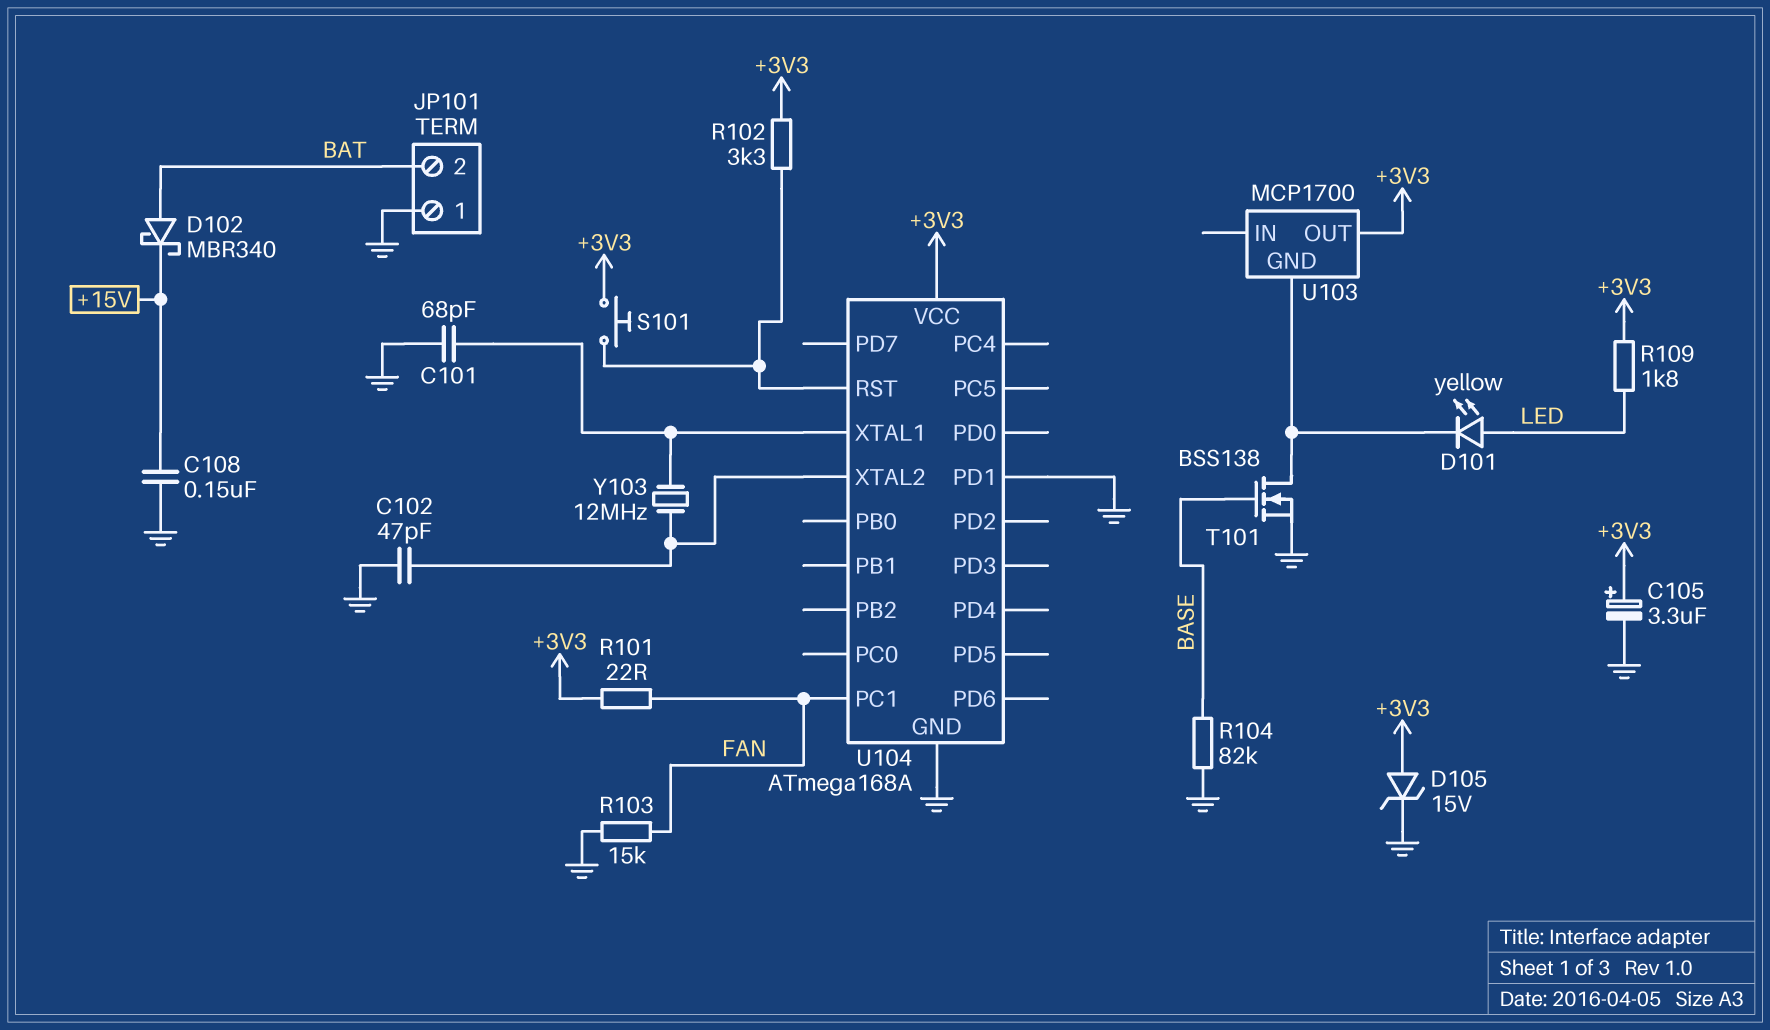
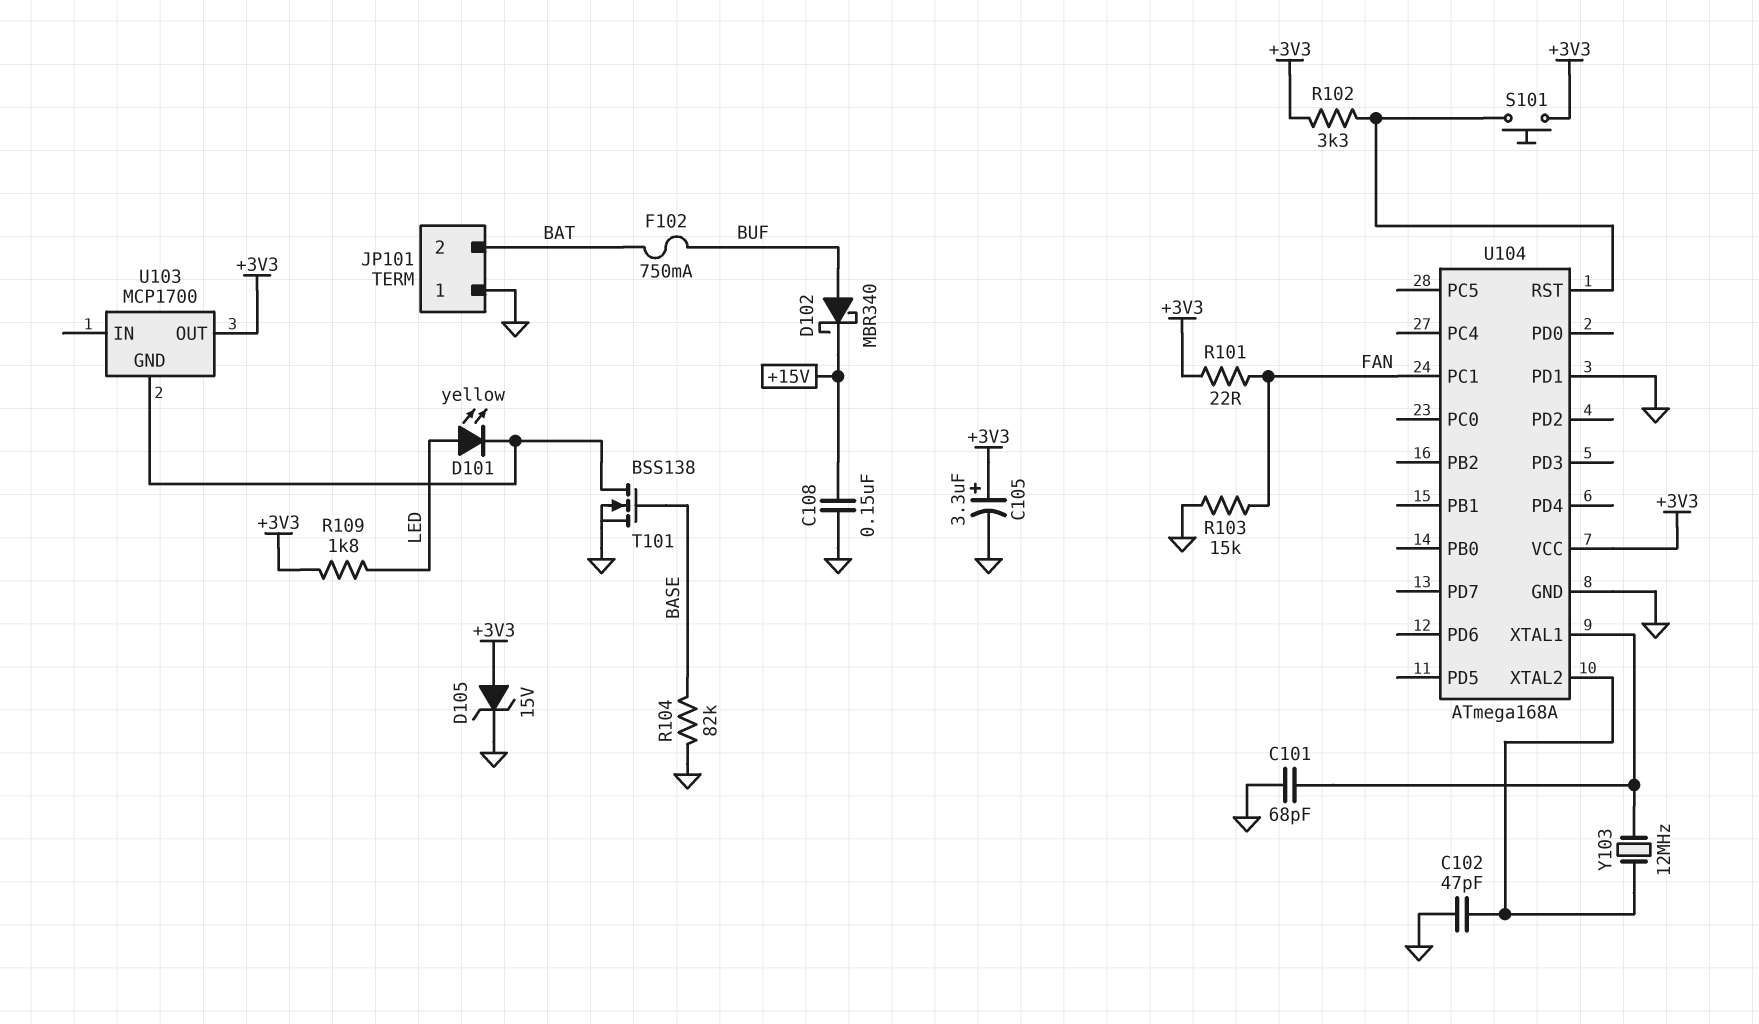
D102: schottky MBR340 (A BAT, K +15V) -> schottky MBR340 (A BUF, K +15V)
F102: none -> 750mA (BAT, BUF)

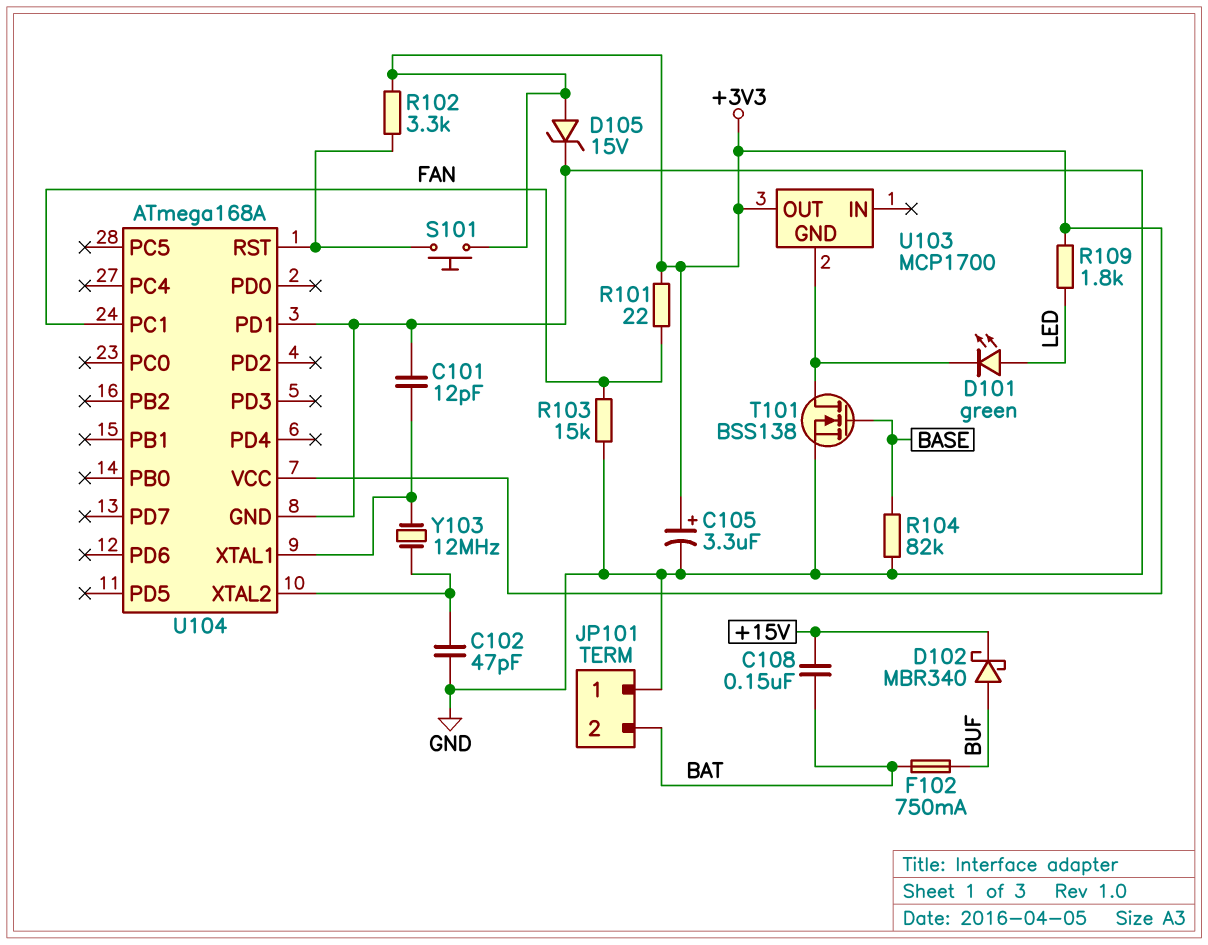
C101: 68pF (GND, U104/XTAL1) -> 12pF (GND, U104/XTAL1)
C108: 150nF (+15V, GND) -> 150nF (+15V, BAT)
D101: LED yellow (A LED, K U103/GND) -> LED green (A LED, K U103/GND)

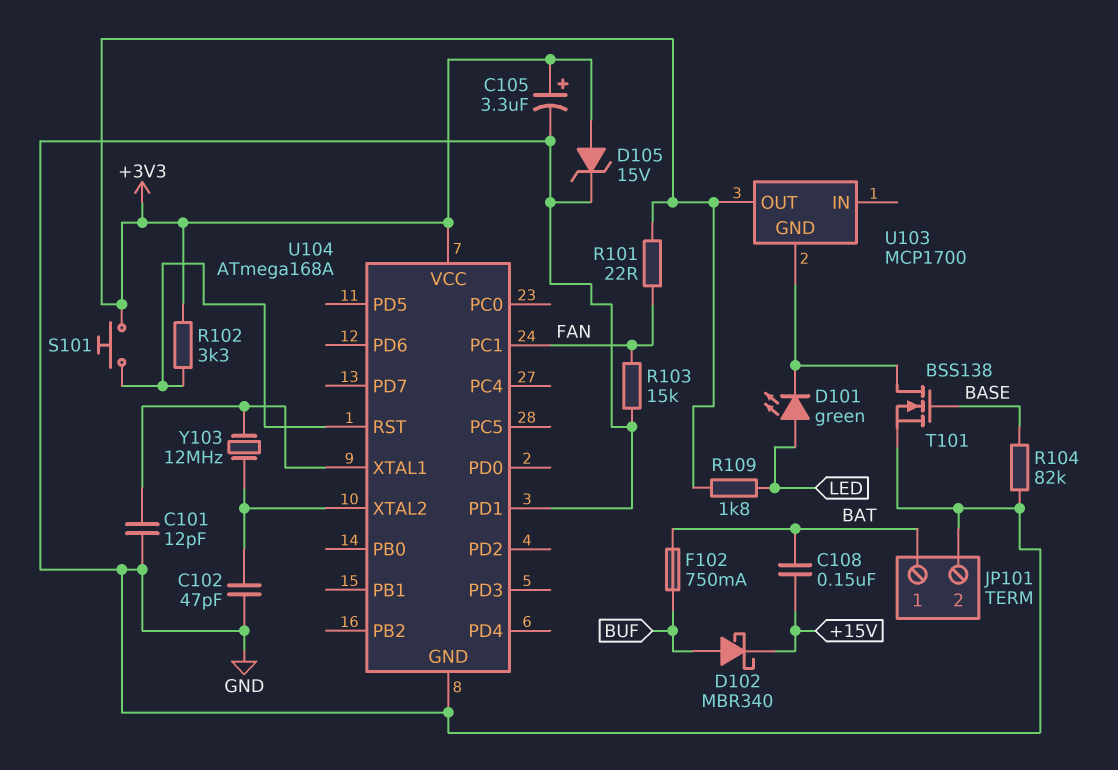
JP101 pin 1: GND -> BAT
JP101 pin 2: BAT -> GND

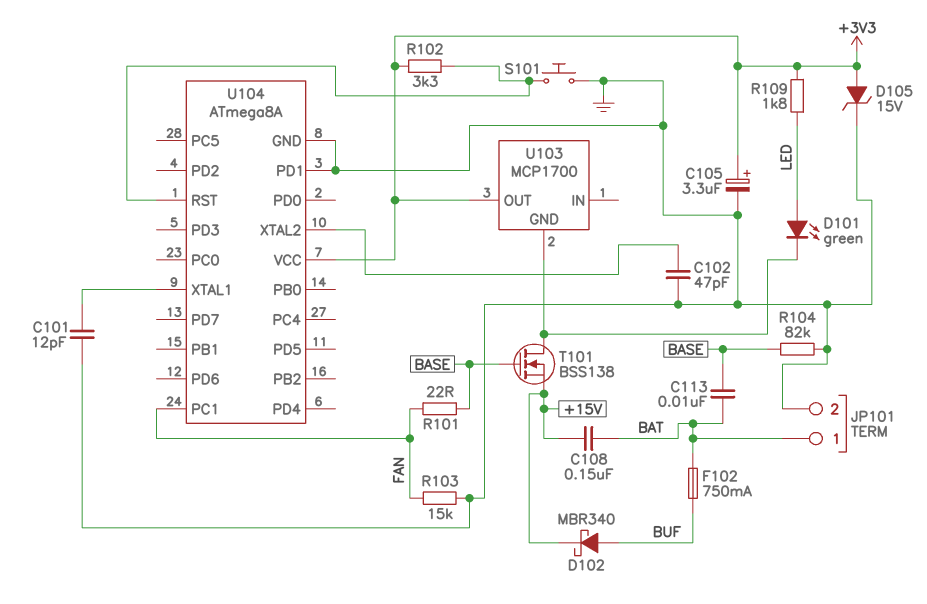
C113: none -> 10nF (BASE, BAT)
R101: 22 (+3V3, FAN) -> 22 (BASE, FAN)
S101: button (+3V3, U104/RST) -> button (GND, U104/RST)
T101: NMOS BSS138 (G BASE, D U103/GND, S GND) -> NMOS BSS138 (G BASE, D U103/GND, S +15V)
U104: ATmega168A -> ATmega8A
Y103: 12MHz (U104/XTAL1, U104/XTAL2) -> none

